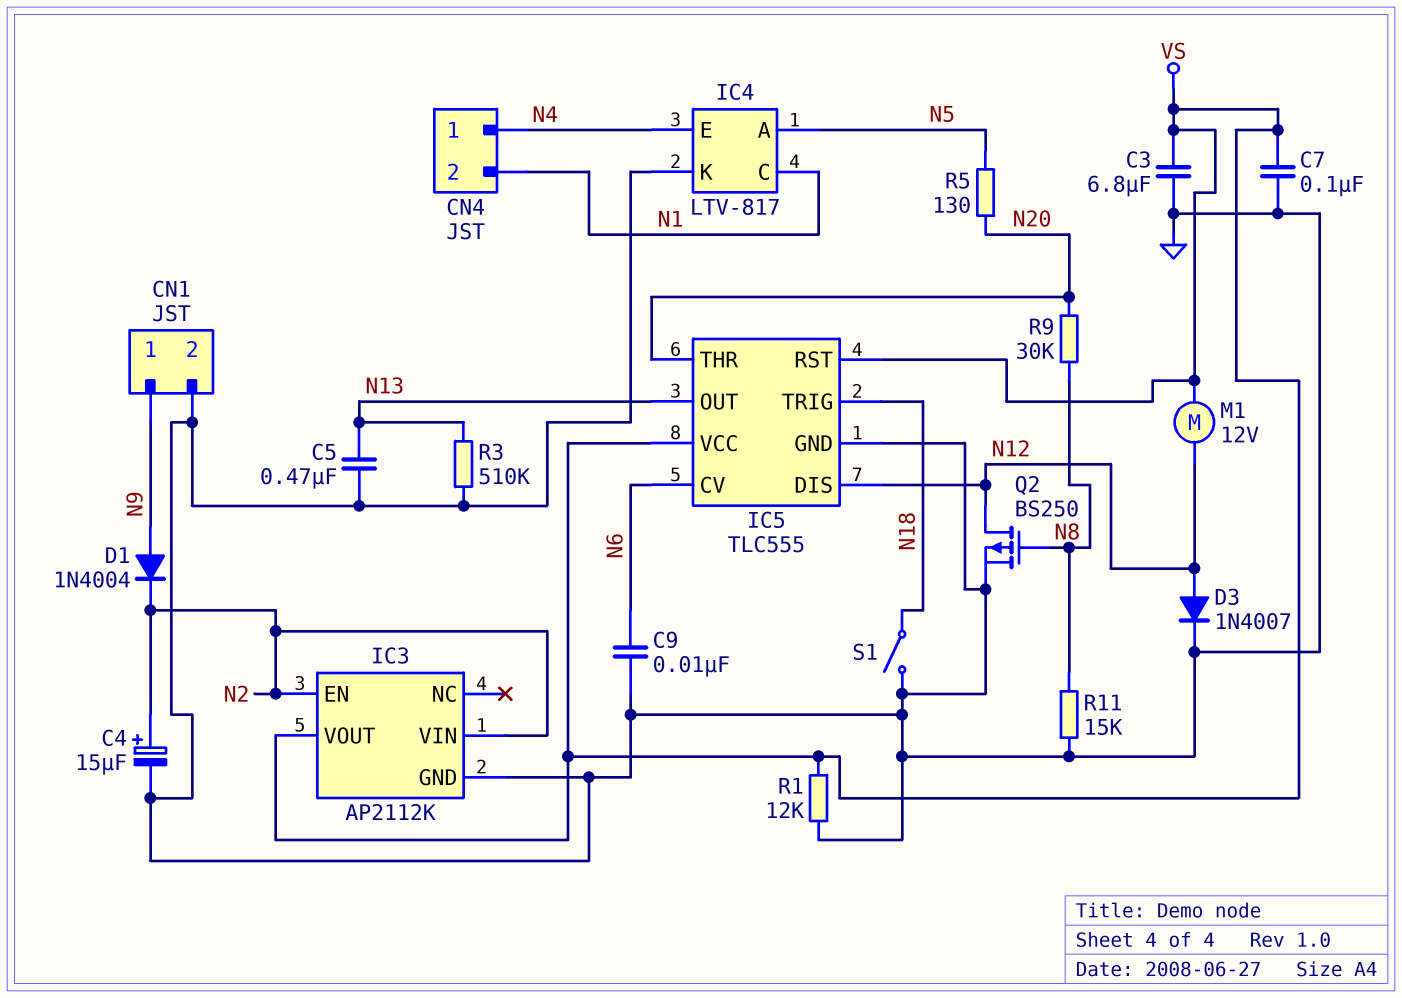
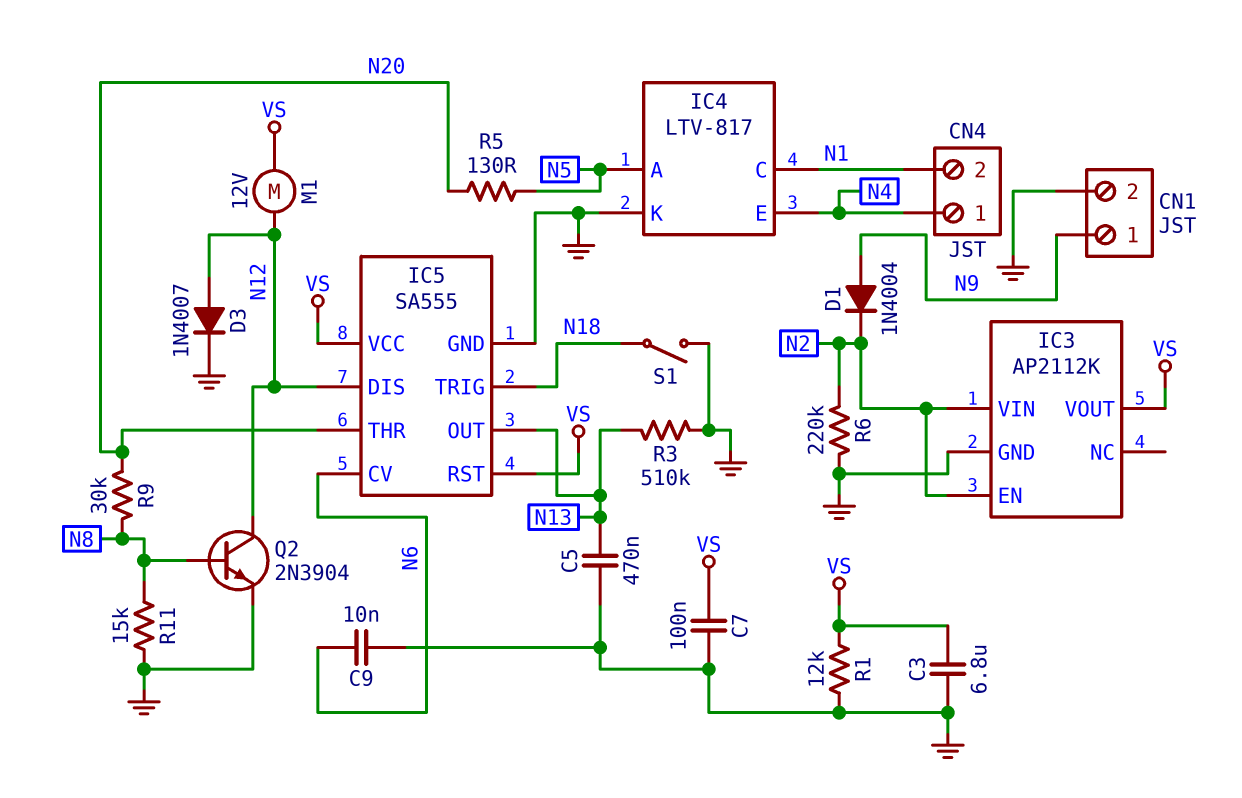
C4: 15uF (plus N2, minus GND) -> none
IC5: TLC555 -> SA555
Q2: PMOS BS250 (G N8, D N12, S GND) -> NPN 2N3904 (B N8, C N12, E GND)
R6: none -> 220k (GND, N2)

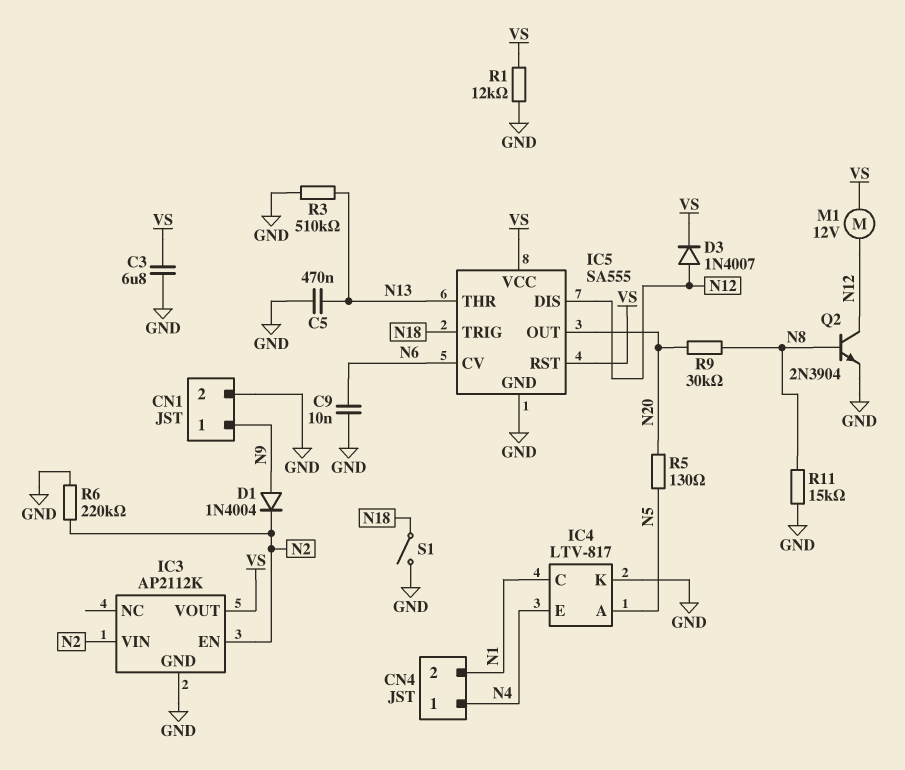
C7: 100nF (GND, VS) -> none
D3: diode 1N4007 (A N12, K GND) -> diode 1N4007 (A N12, K VS)
IC5 pin OUT: N13 -> N20
IC5 pin THR: N20 -> N13

